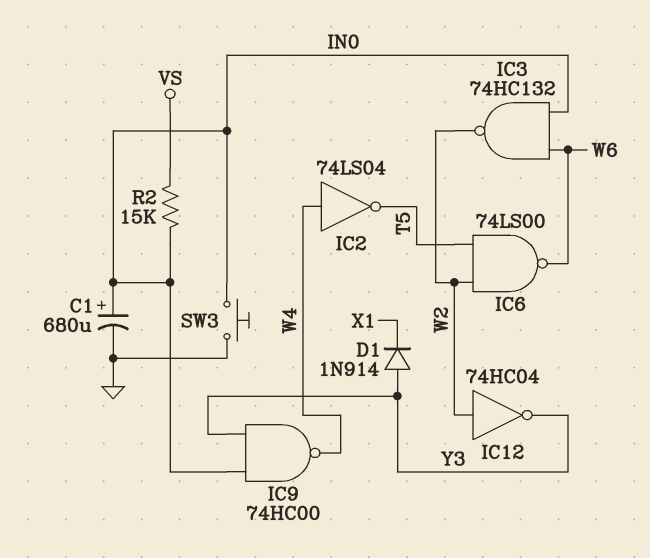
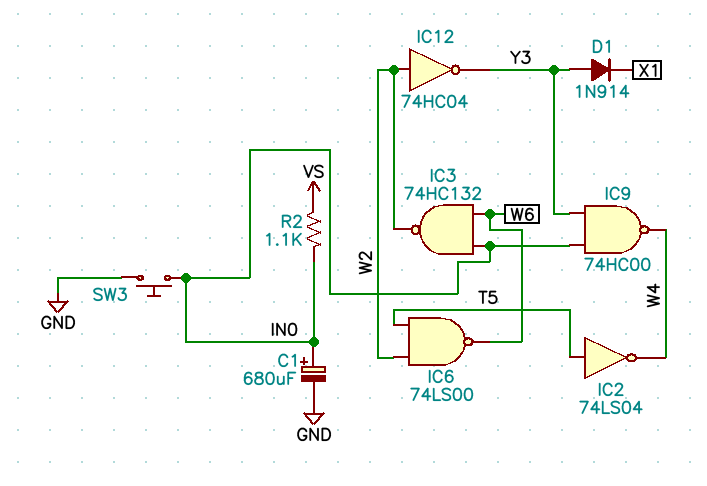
IC2: NOT 74LS04 (in W4, out T5) -> NOT 74LS04 (in T5, out W4)
R2: 15k (IN0, VS) -> 1.1k (IN0, VS)

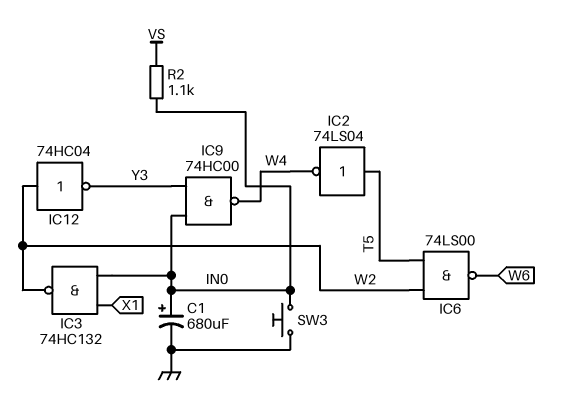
D1: diode 1N914 (A Y3, K X1) -> none
IC3: NAND 74HC132 (in IN0, in W6, out W2) -> NAND 74HC132 (in IN0, in X1, out W2)

